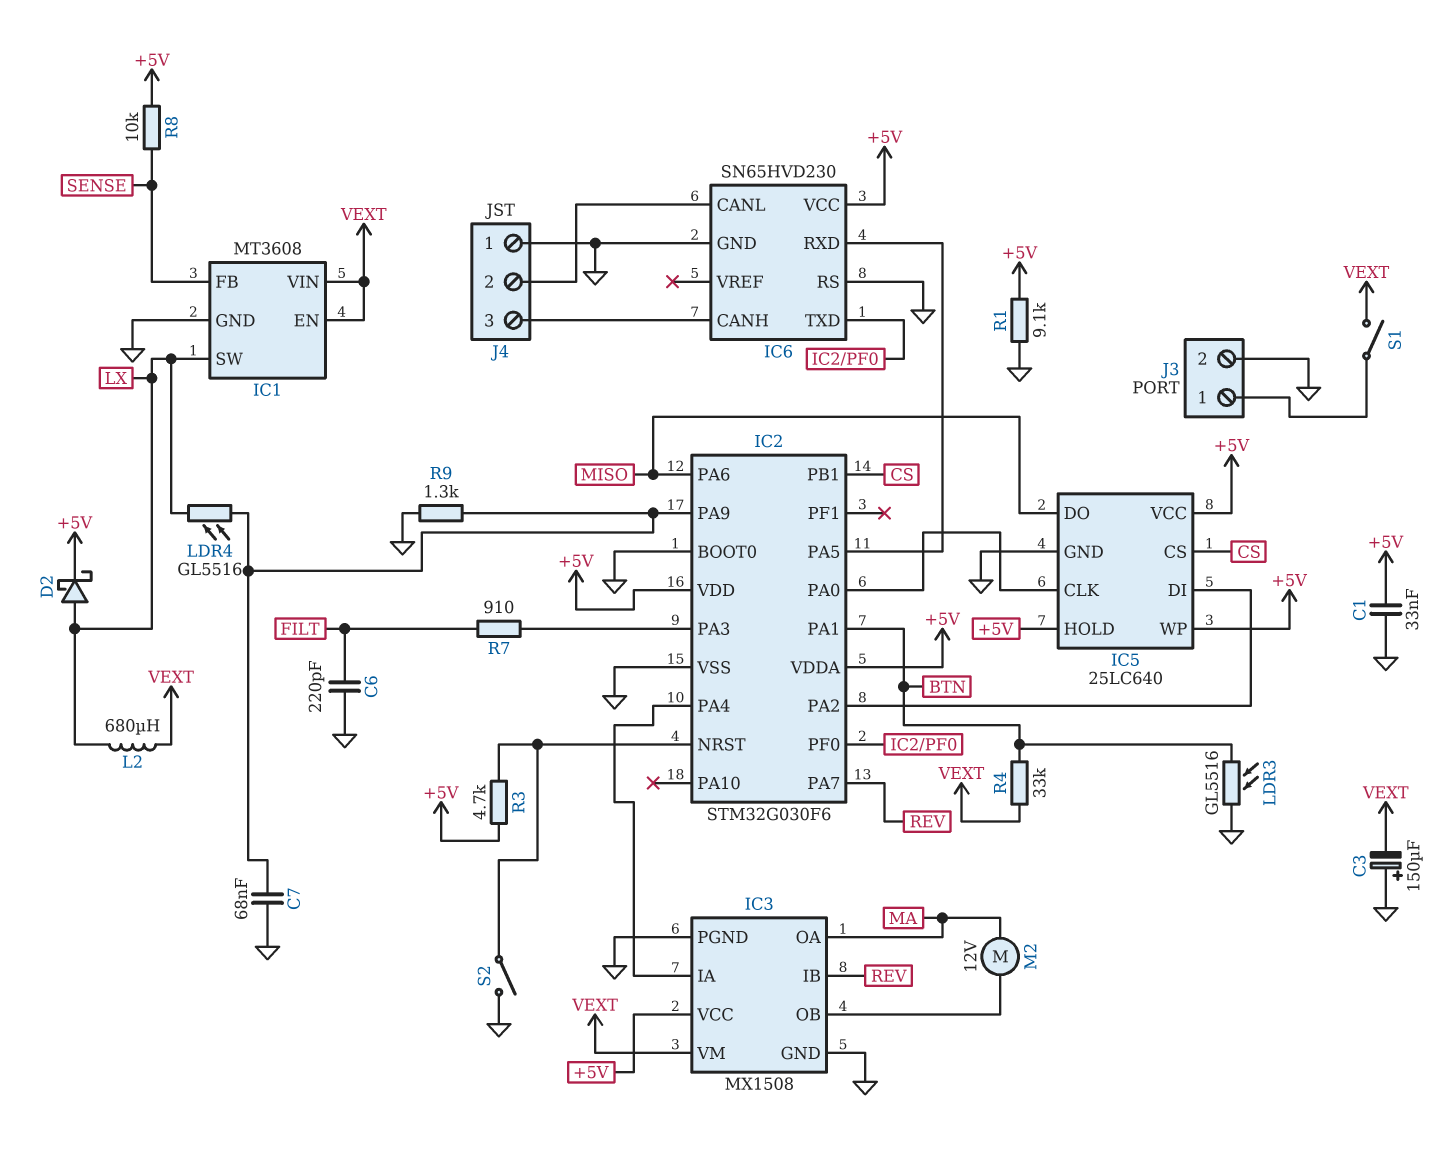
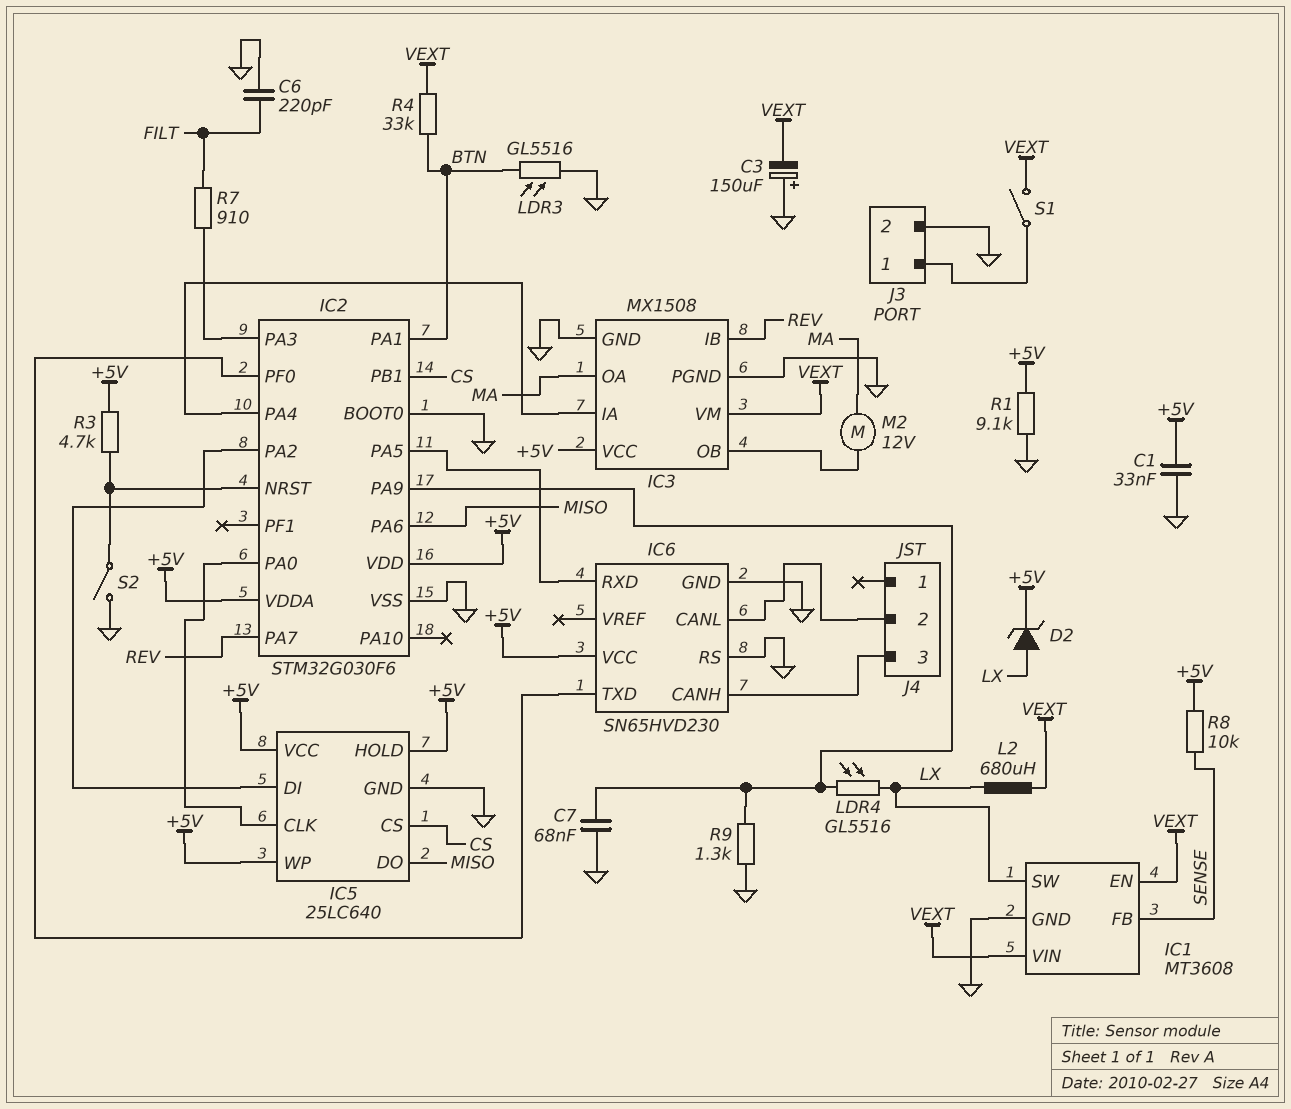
D2: schottky (A LX, K +5V) -> zener (A LX, K +5V)
J4 pin 1: GND -> none

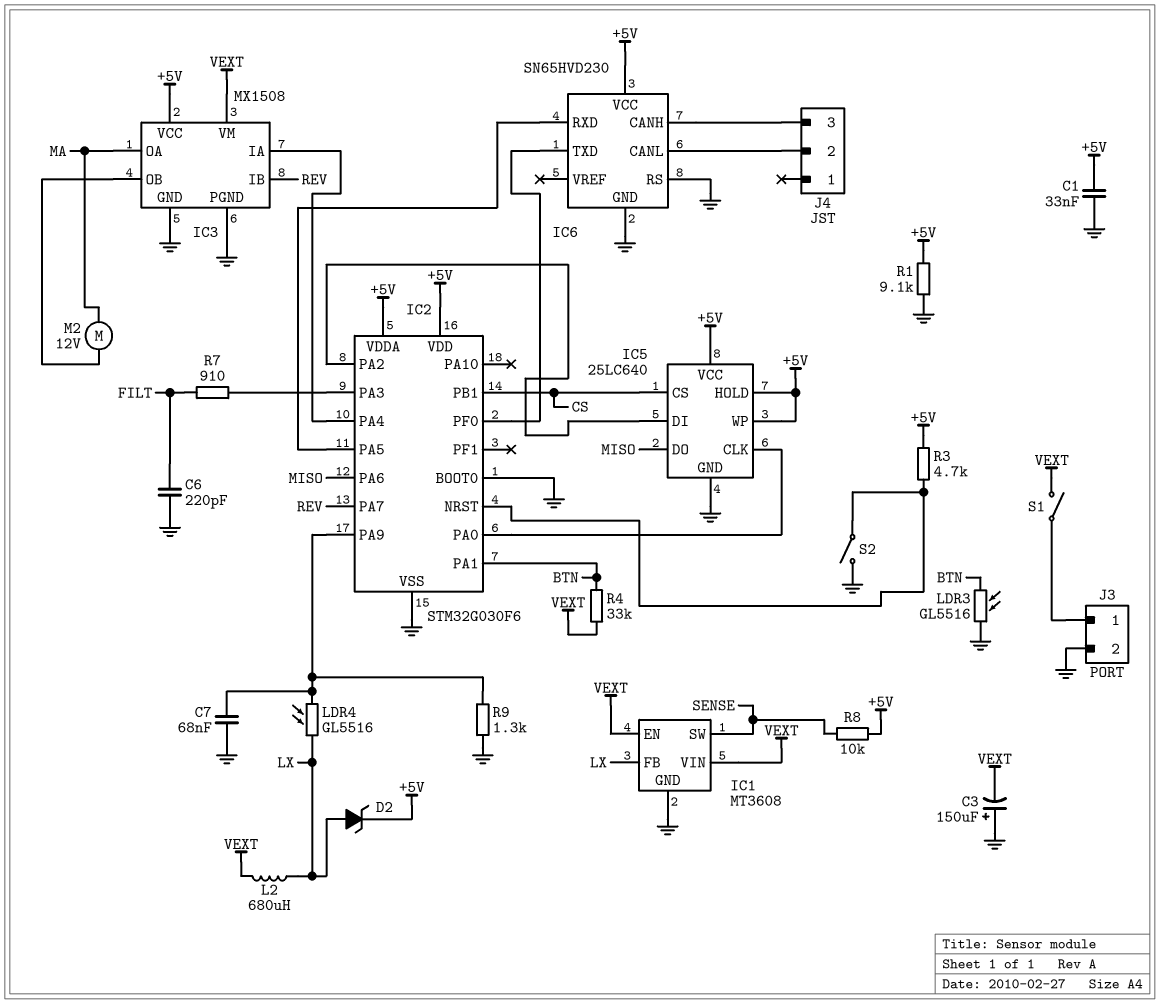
IC1 pin FB: SENSE -> LX
IC1 pin SW: LX -> SENSE

